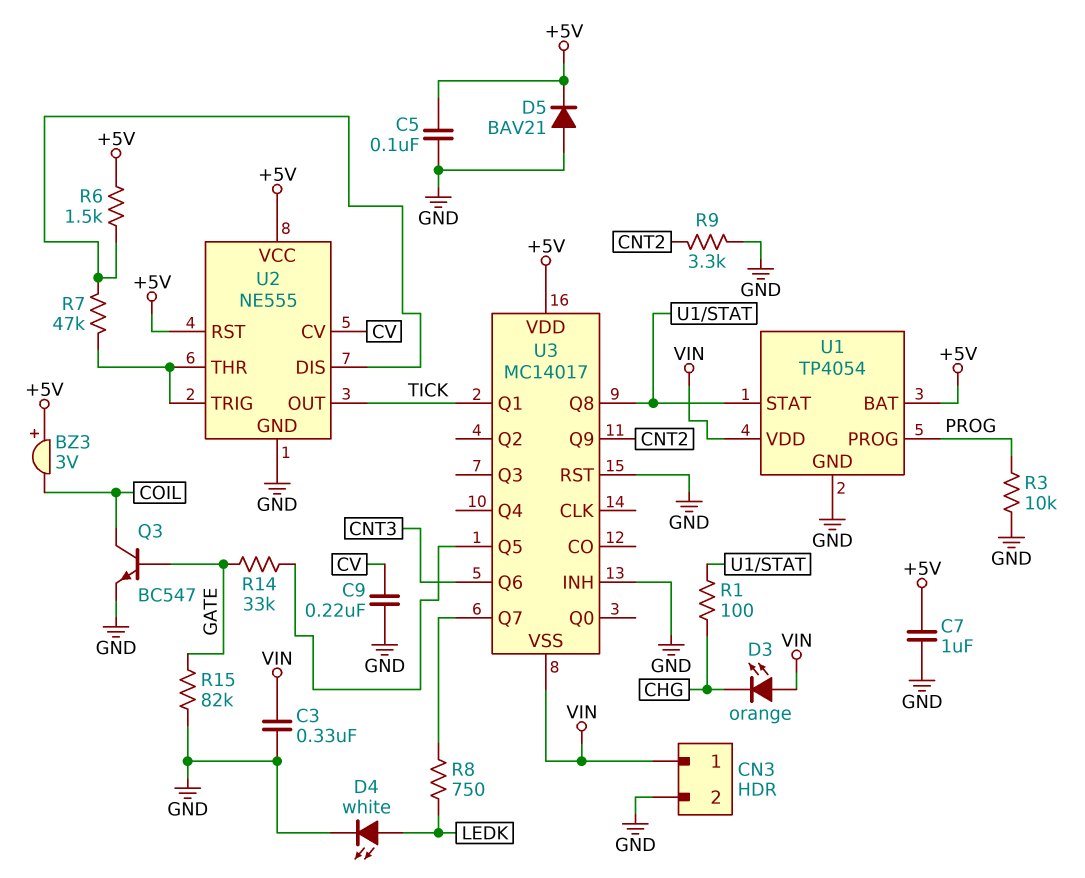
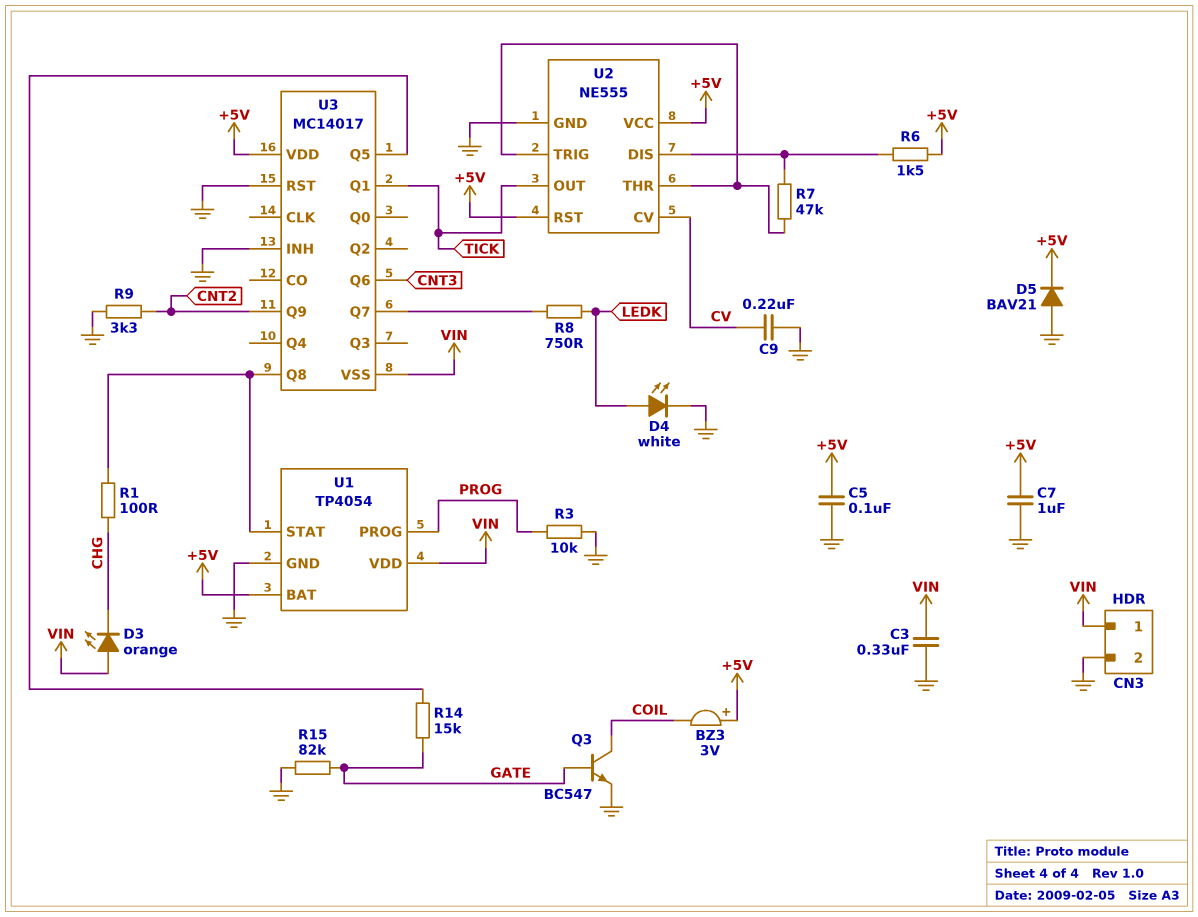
R14: 33k (GATE, U3/Q5) -> 15k (GATE, U3/Q5)

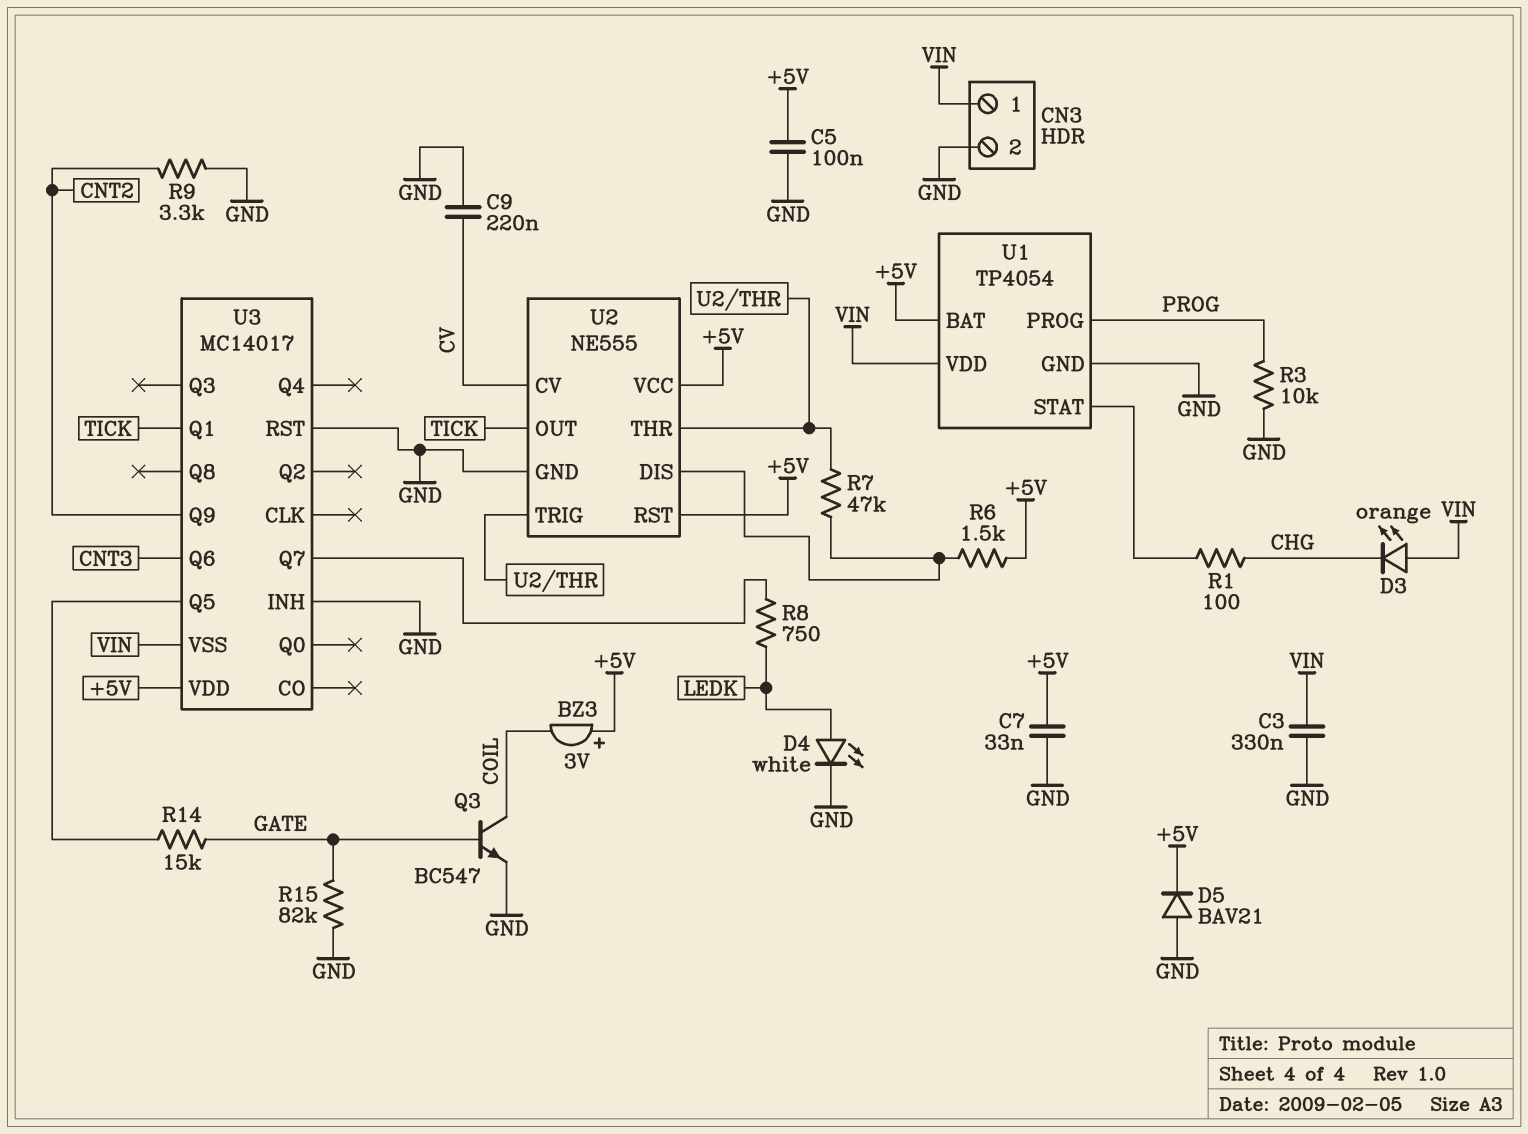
C7: 1uF (+5V, GND) -> 33nF (+5V, GND)
U3 pin Q8: U1/STAT -> none

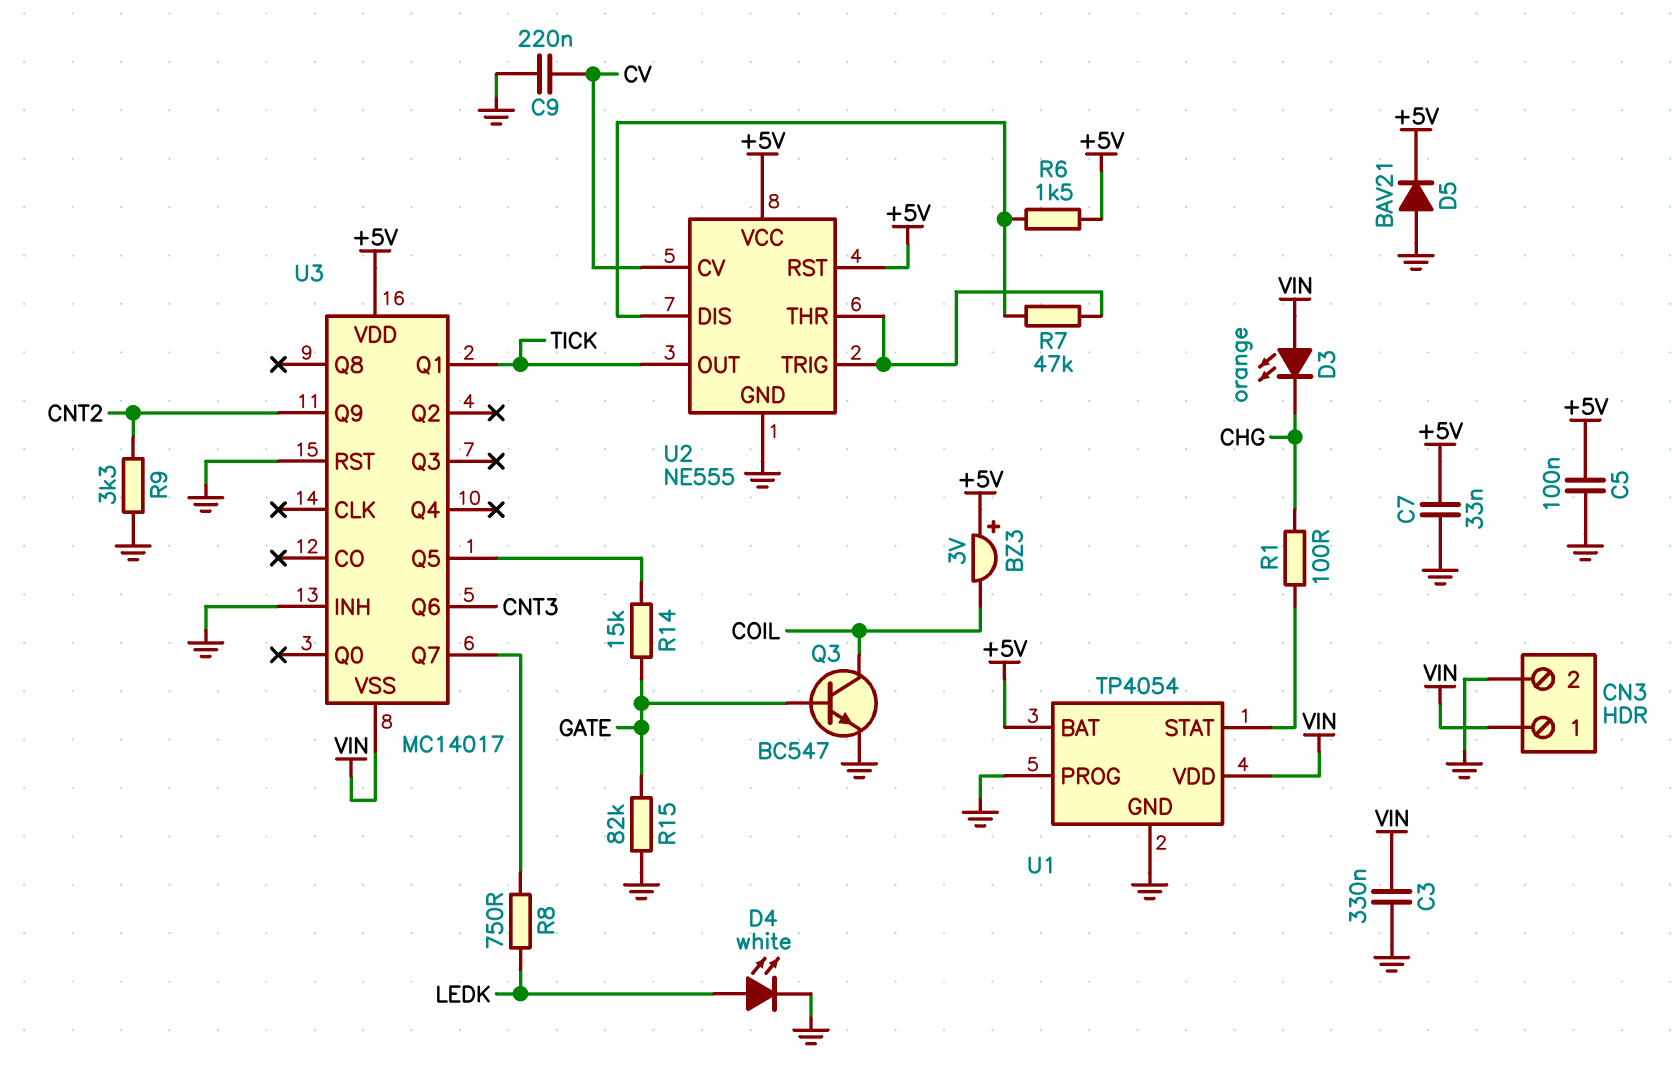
R3: 10k (GND, PROG) -> none
U1 pin PROG: PROG -> GND

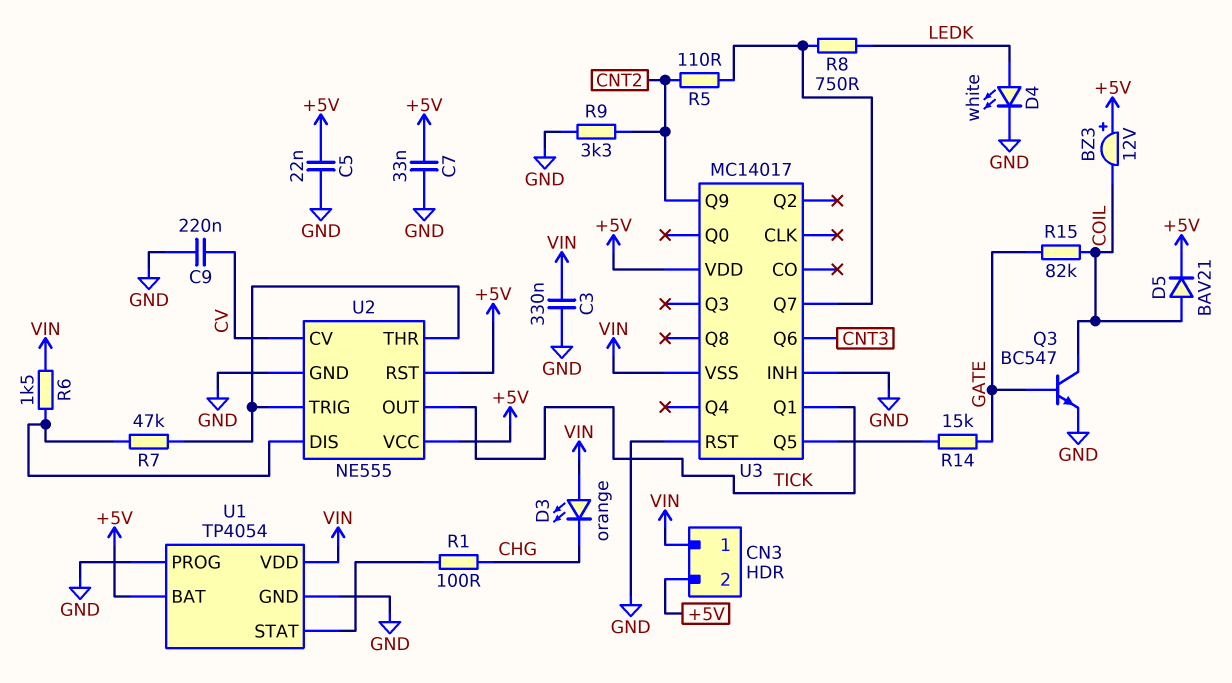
BZ3: buzzer 3V (plus +5V, minus COIL) -> buzzer 12V (plus +5V, minus COIL)
C5: 100nF (+5V, GND) -> 22nF (+5V, GND)
CN3 pin 2: GND -> +5V
D5: diode BAV21 (A GND, K +5V) -> diode BAV21 (A COIL, K +5V)
R5: none -> 110 (CNT2, U3/Q7)
R6: 1.5k (+5V, U2/DIS) -> 1.5k (U2/DIS, VIN)
R15: 82k (GATE, GND) -> 82k (COIL, GATE)

